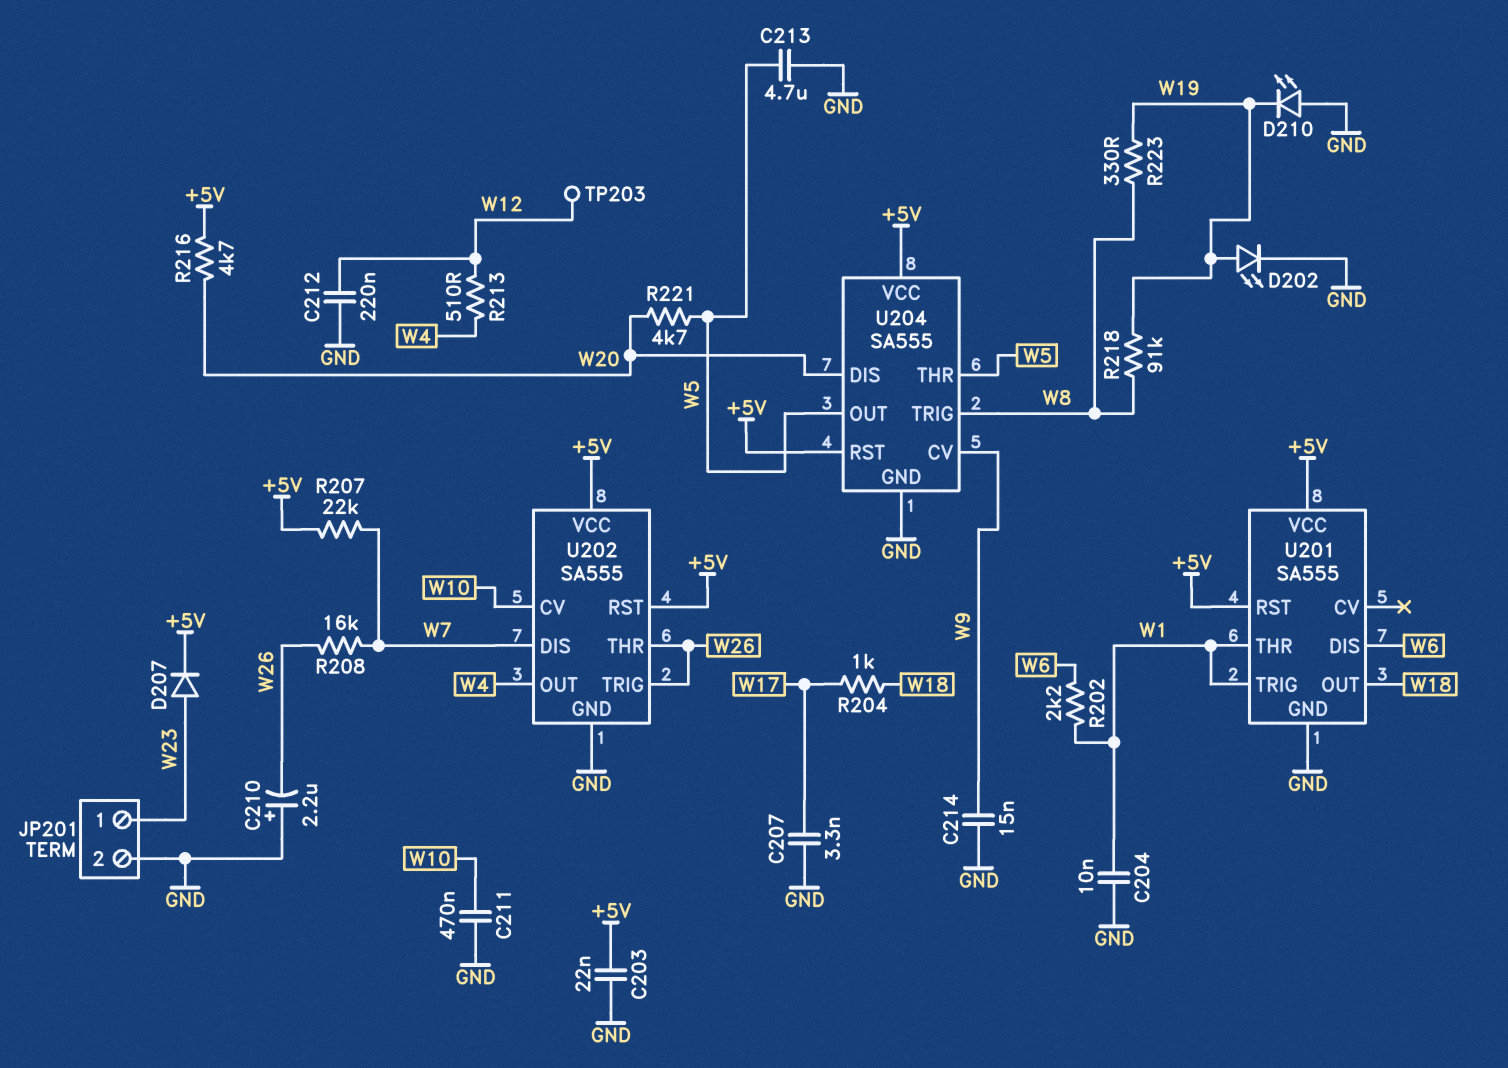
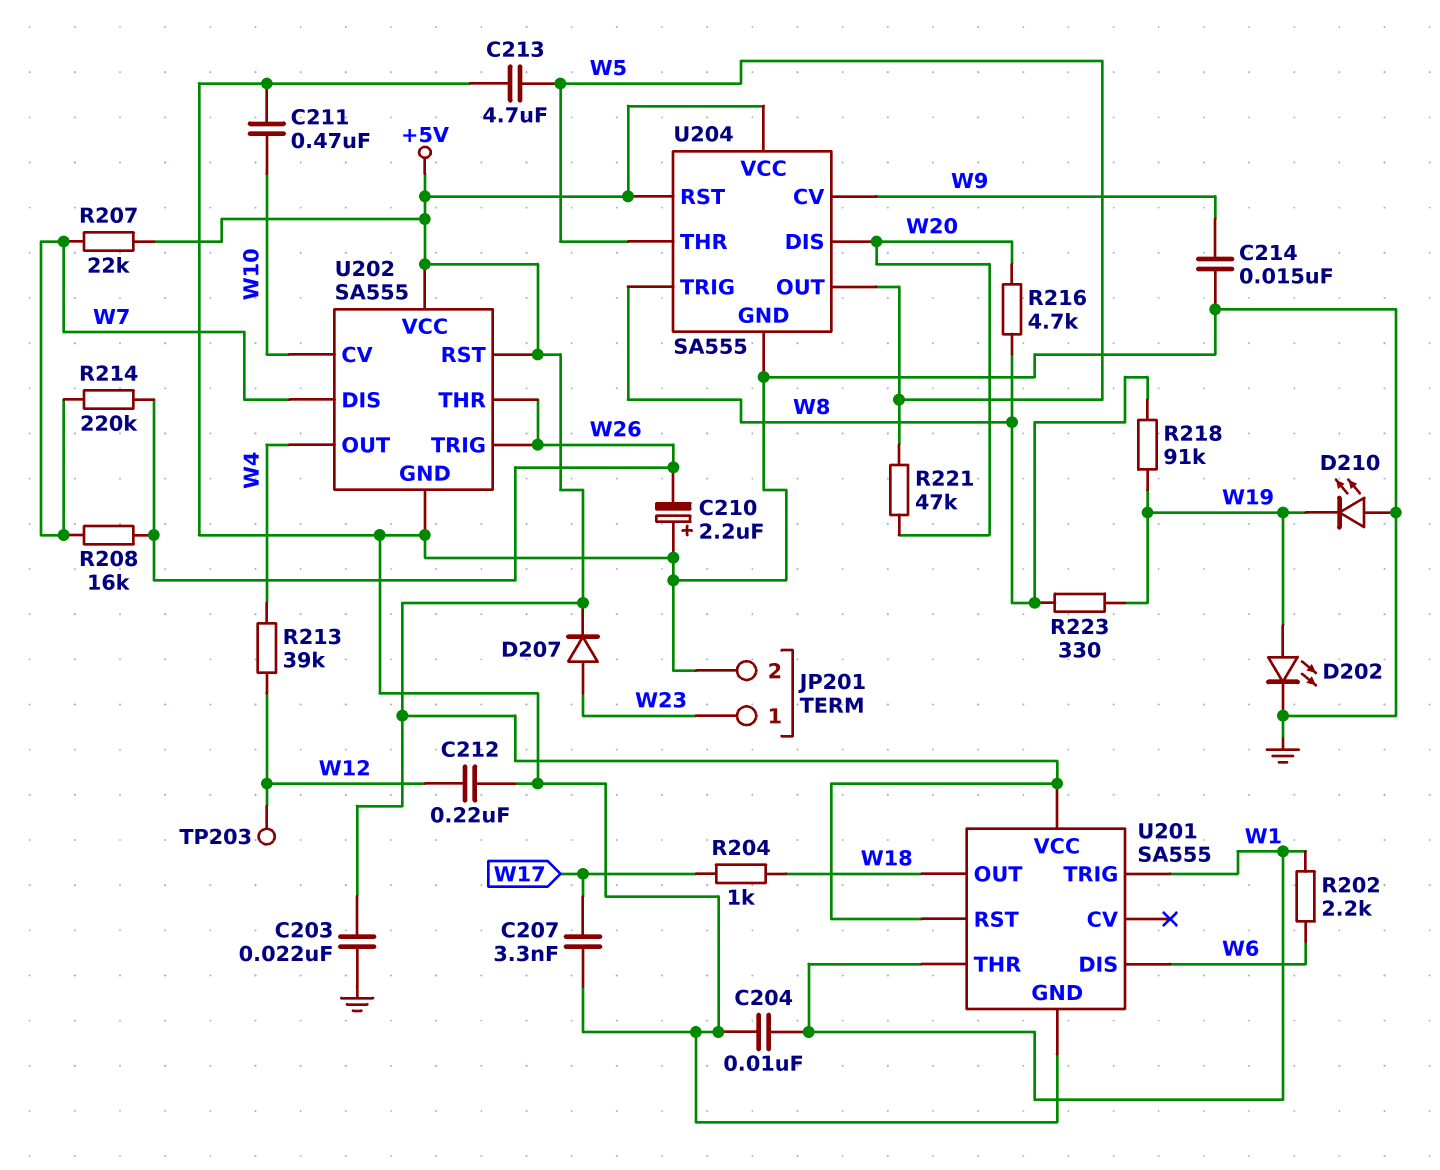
R213: 510 (W4, W12) -> 39k (W4, W12)
R214: none -> 220k (W7, W26)
R216: 4.7k (+5V, W20) -> 4.7k (W8, W20)
R221: 4.7k (W5, W20) -> 47k (W5, W20)

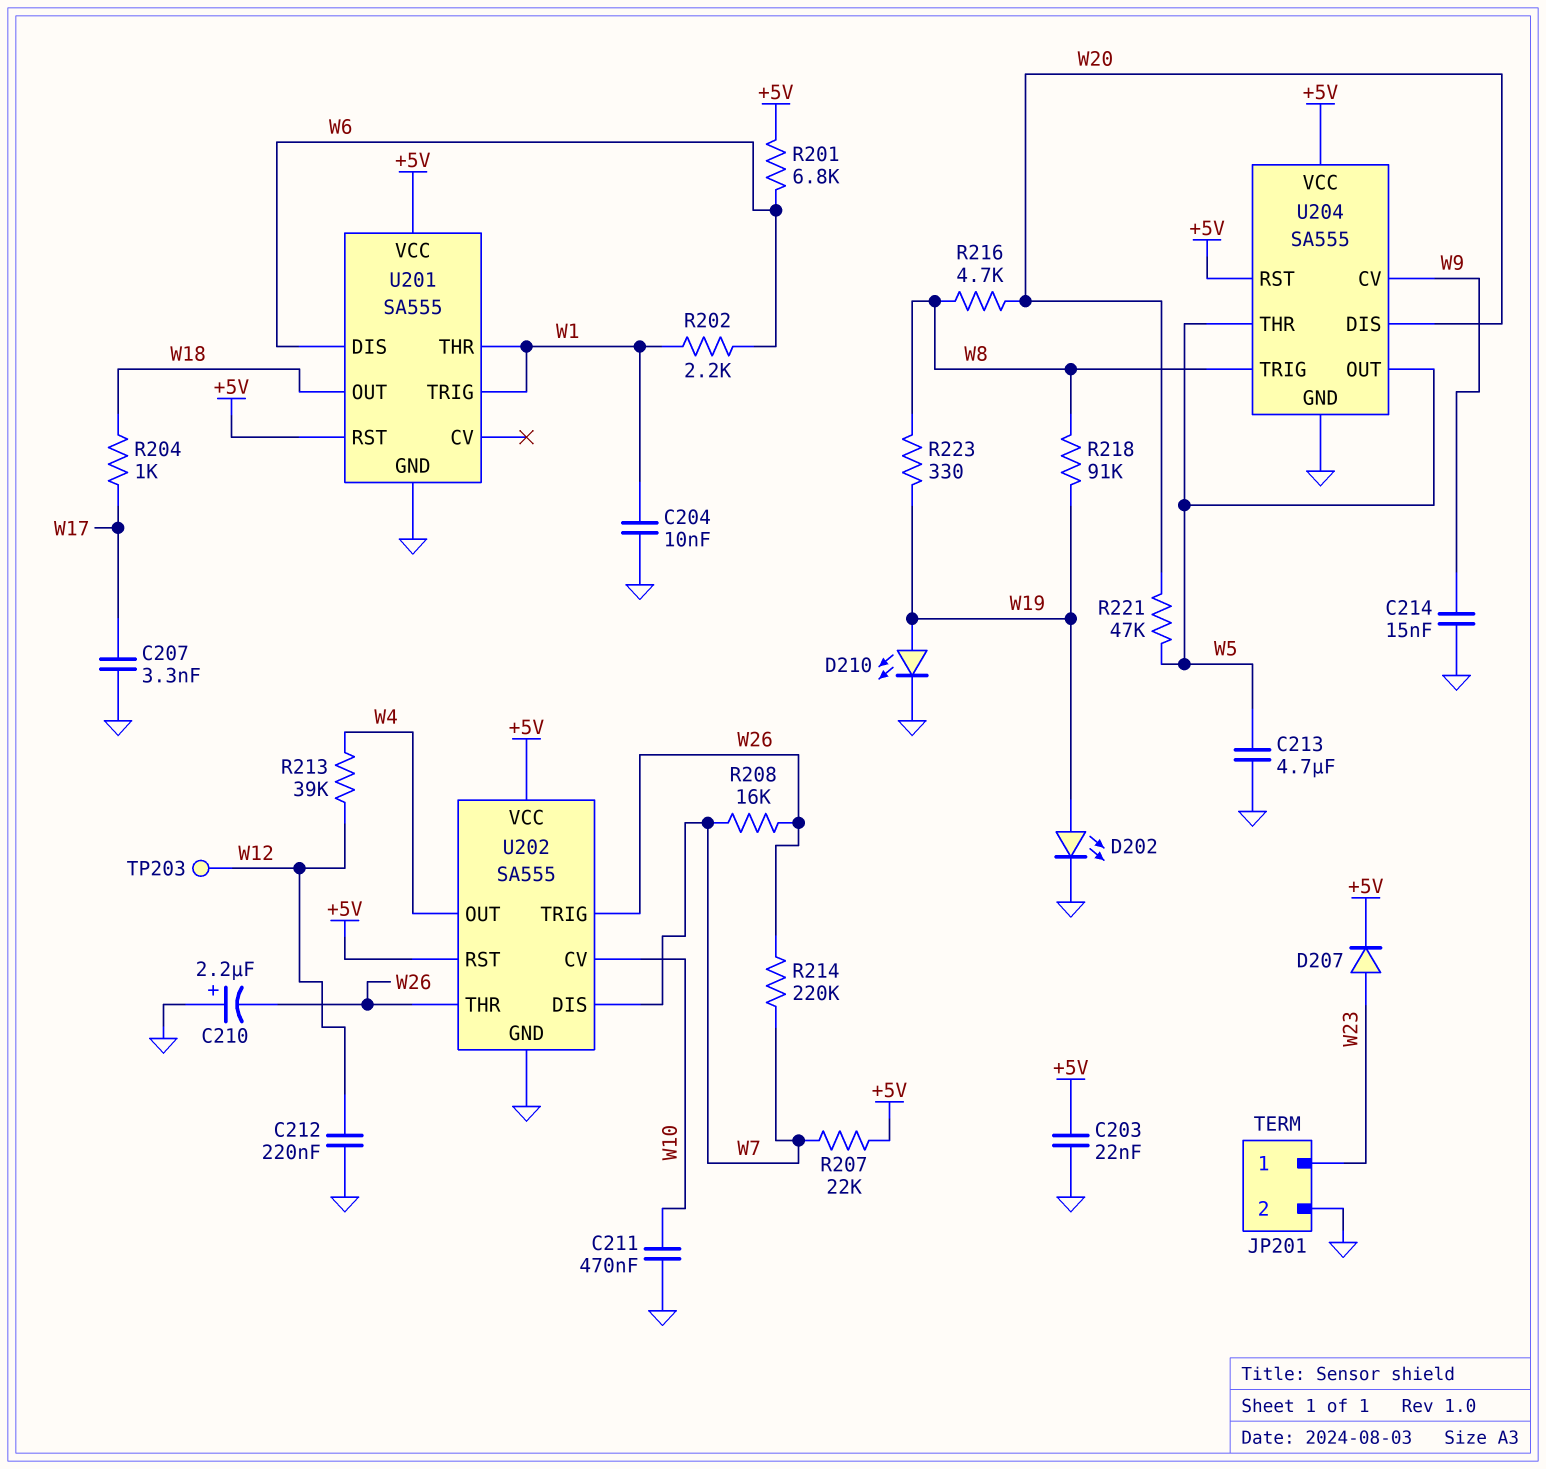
D210: LED (A GND, K W19) -> LED (A W19, K GND)
R201: none -> 6.8k (+5V, W6)

